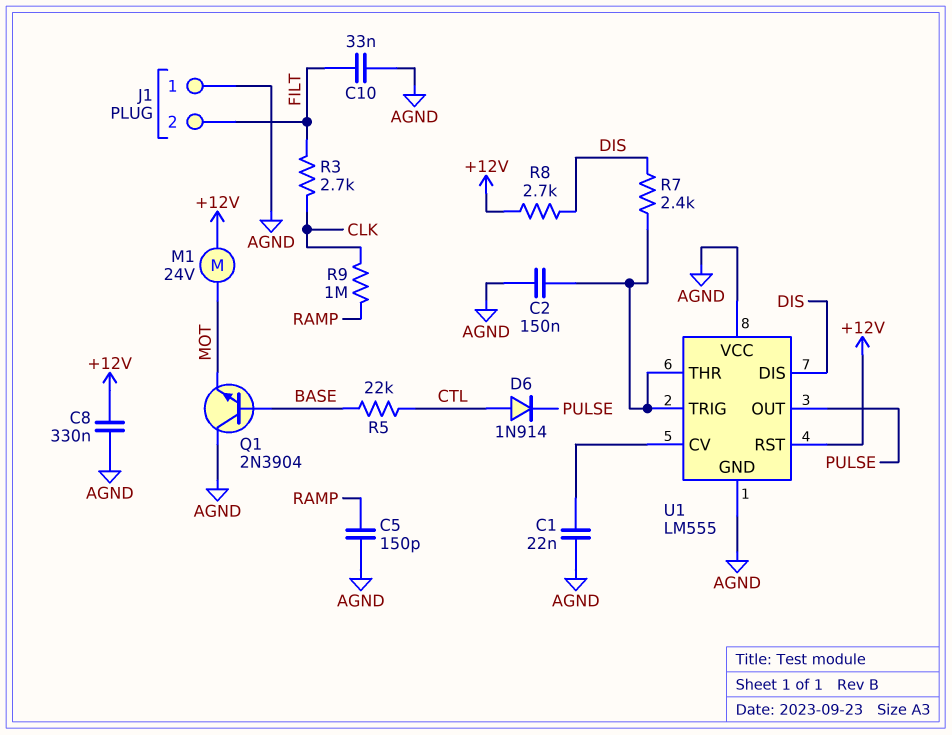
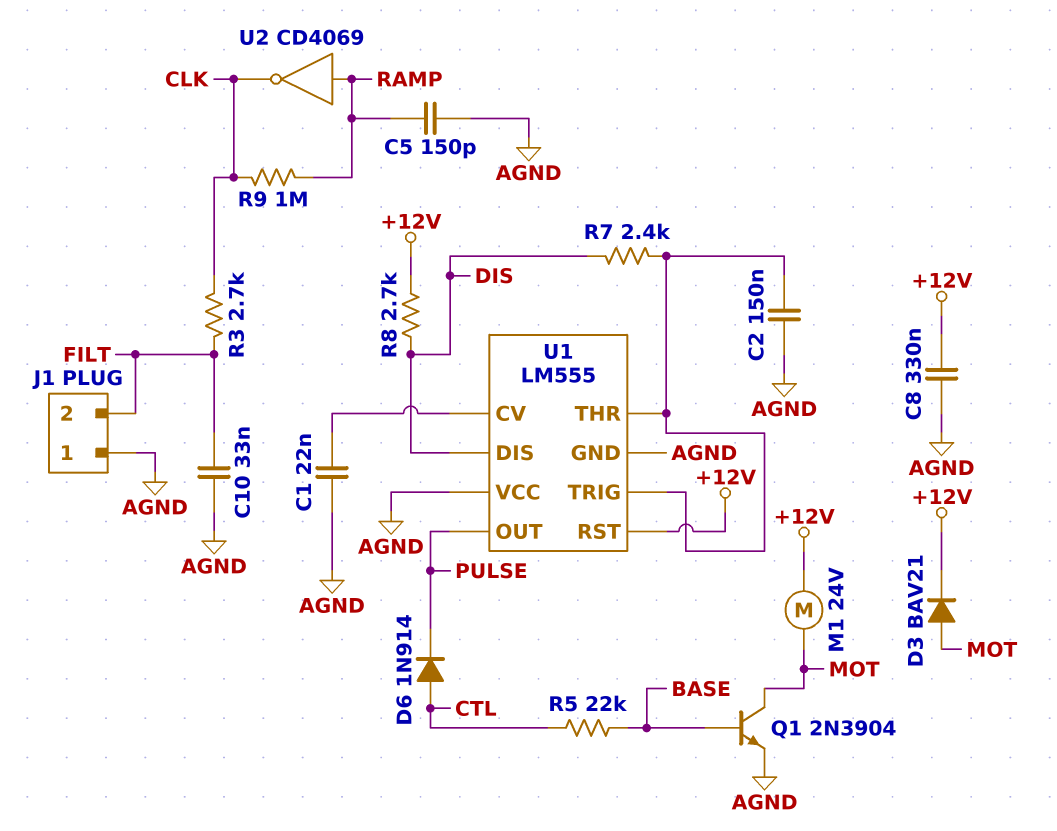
D3: none -> diode BAV21 (A MOT, K +12V)
Q1: NPN 2N3904 (B BASE, C AGND, E MOT) -> NPN 2N3904 (B BASE, C MOT, E AGND)
U2: none -> NOT CD4069 (in RAMP, out CLK)

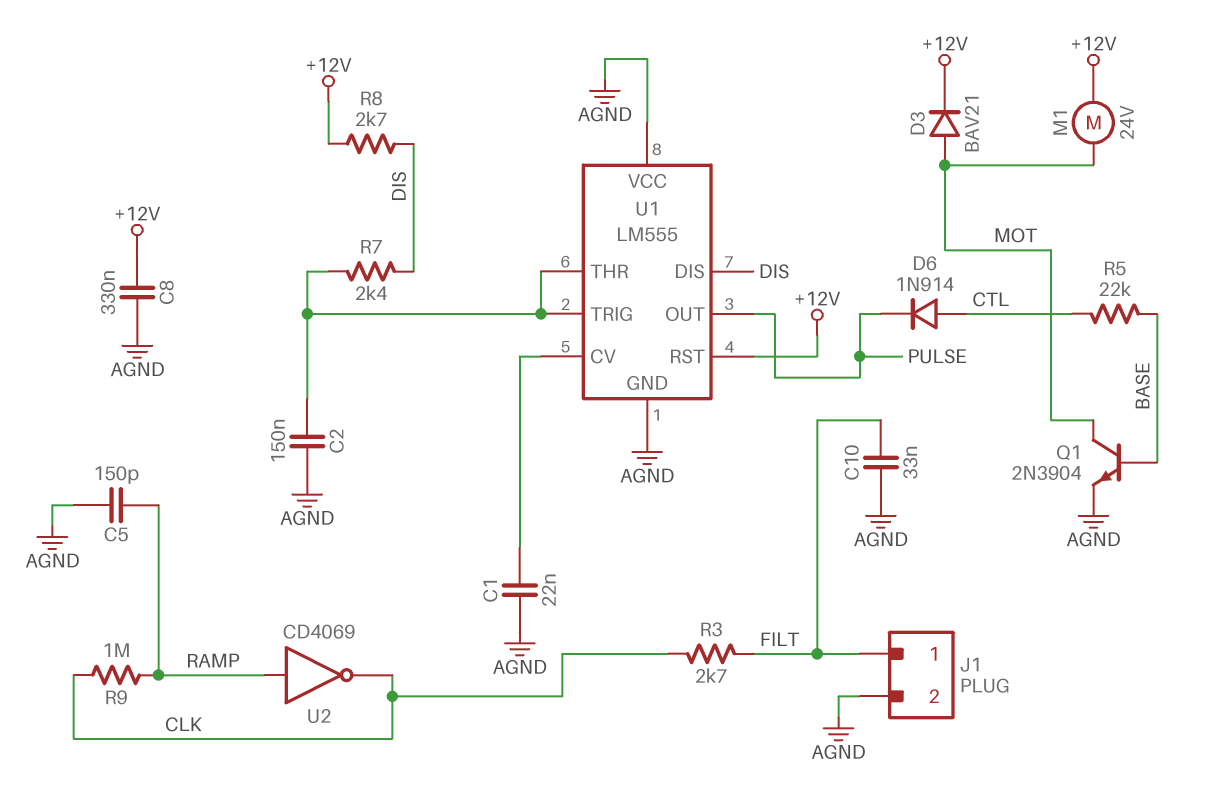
J1 pin 1: AGND -> FILT
J1 pin 2: FILT -> AGND

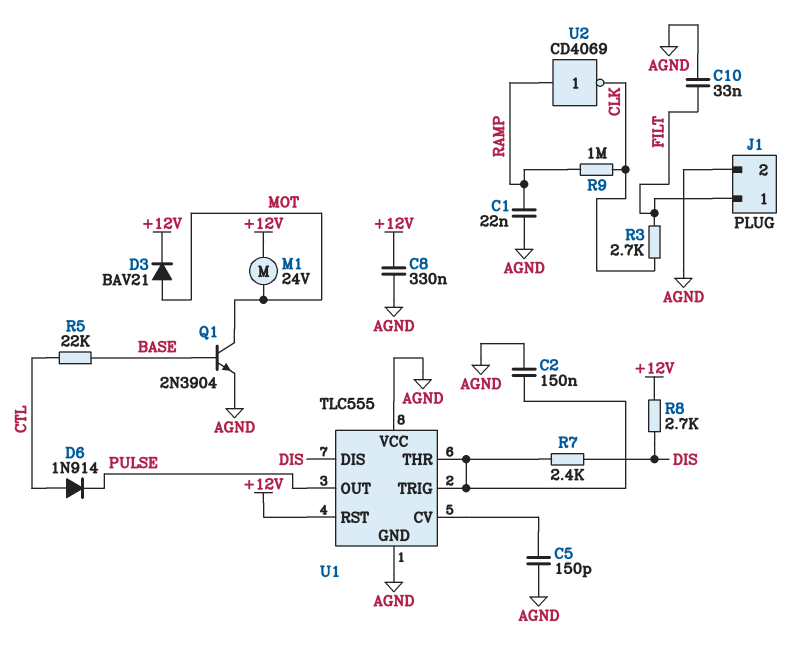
C1: 22nF (AGND, U1/CV) -> 22nF (AGND, RAMP)
C5: 150pF (AGND, RAMP) -> 150pF (AGND, U1/CV)
U1: LM555 -> TLC555

